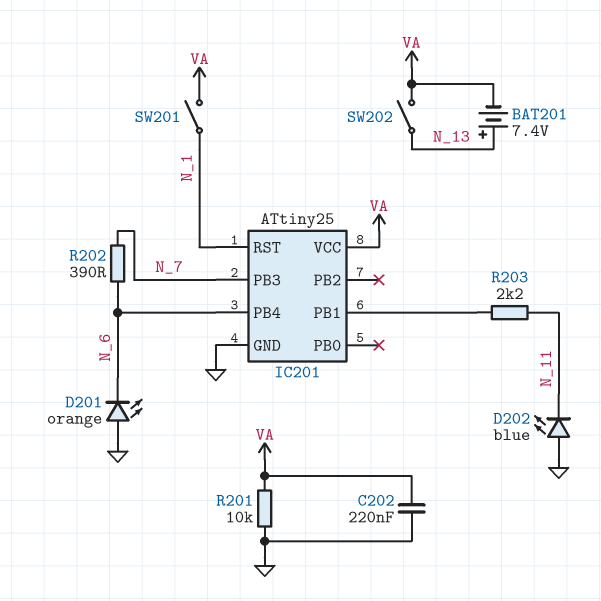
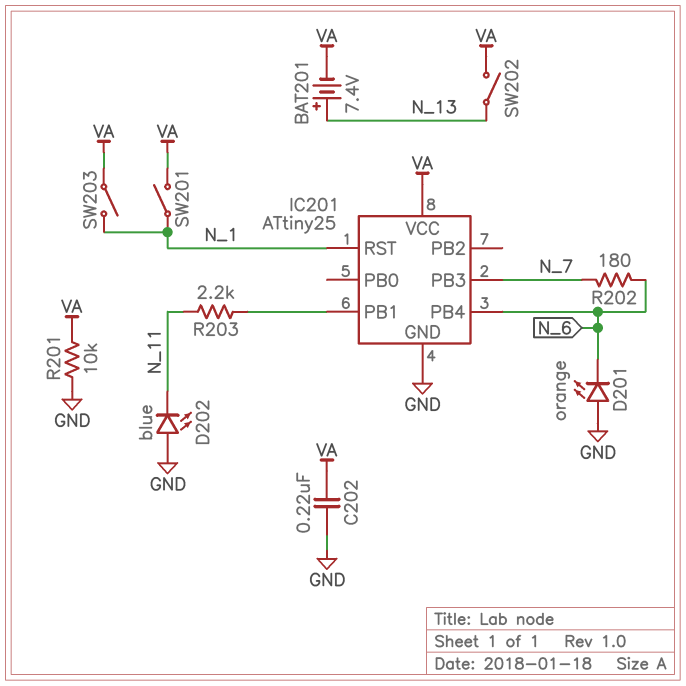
R202: 390 (N_6, N_7) -> 180 (N_6, N_7)
SW203: none -> switch (N_1, VA)

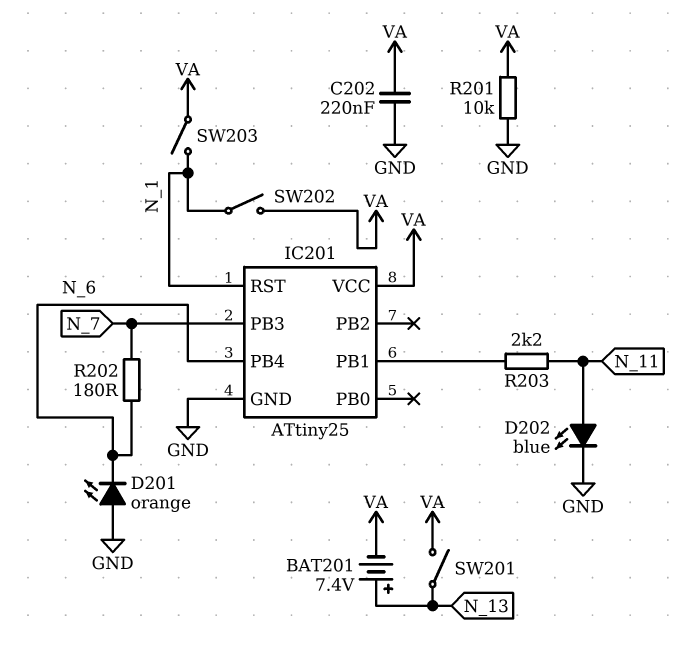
D202: LED blue (A GND, K N_11) -> LED blue (A N_11, K GND)
SW201: switch (N_1, VA) -> switch (N_13, VA)
SW202: switch (N_13, VA) -> switch (N_1, VA)

